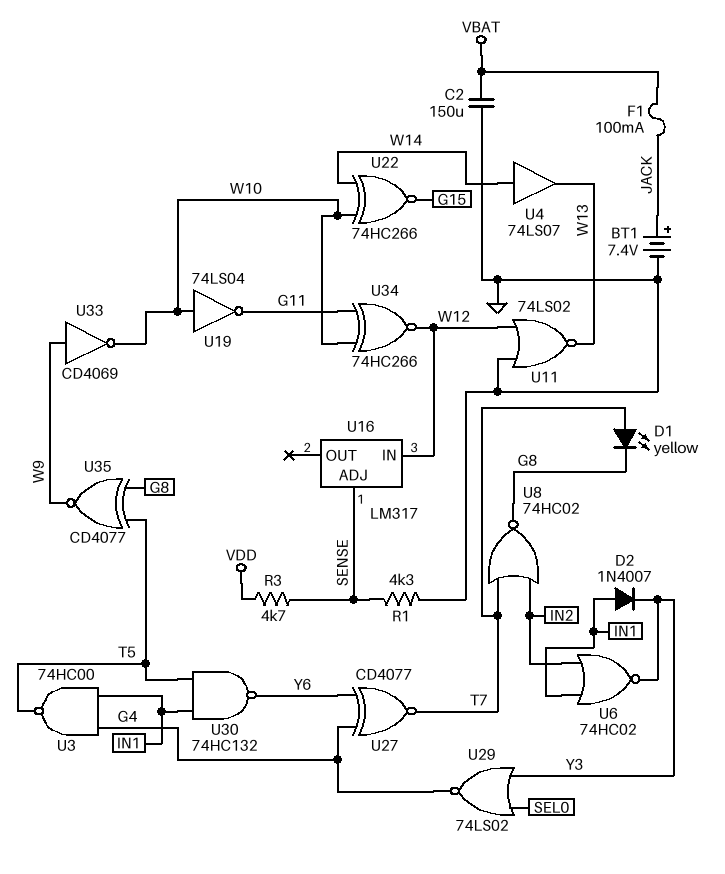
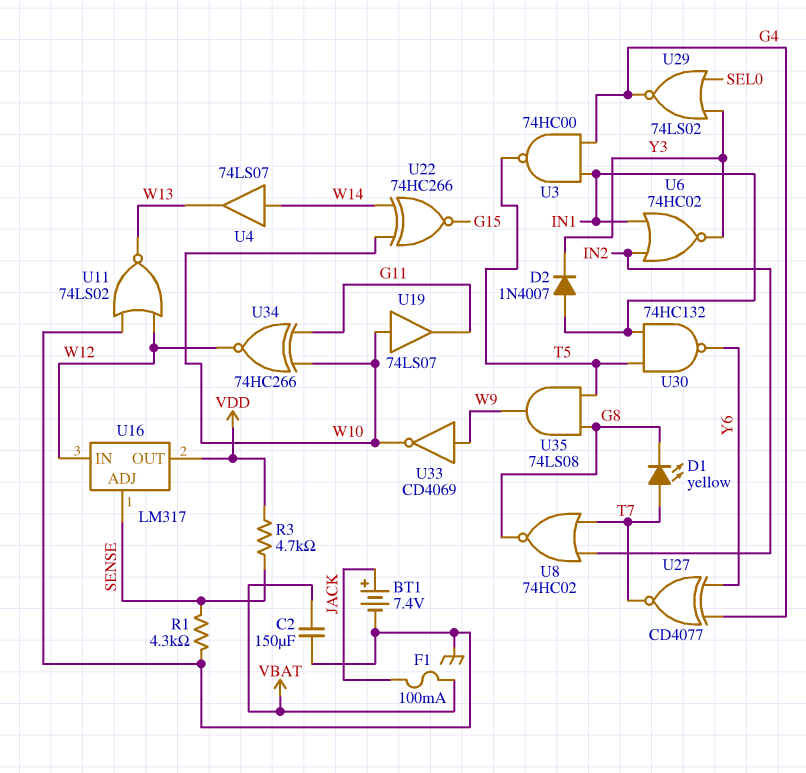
U16 pin OUT: none -> VDD
U19: NOT 74LS04 (in W10, out G11) -> buffer 74LS07 (in W10, out G11)
U35: XNOR CD4077 (in G8, in T5, out W9) -> AND 74LS08 (in G8, in T5, out W9)

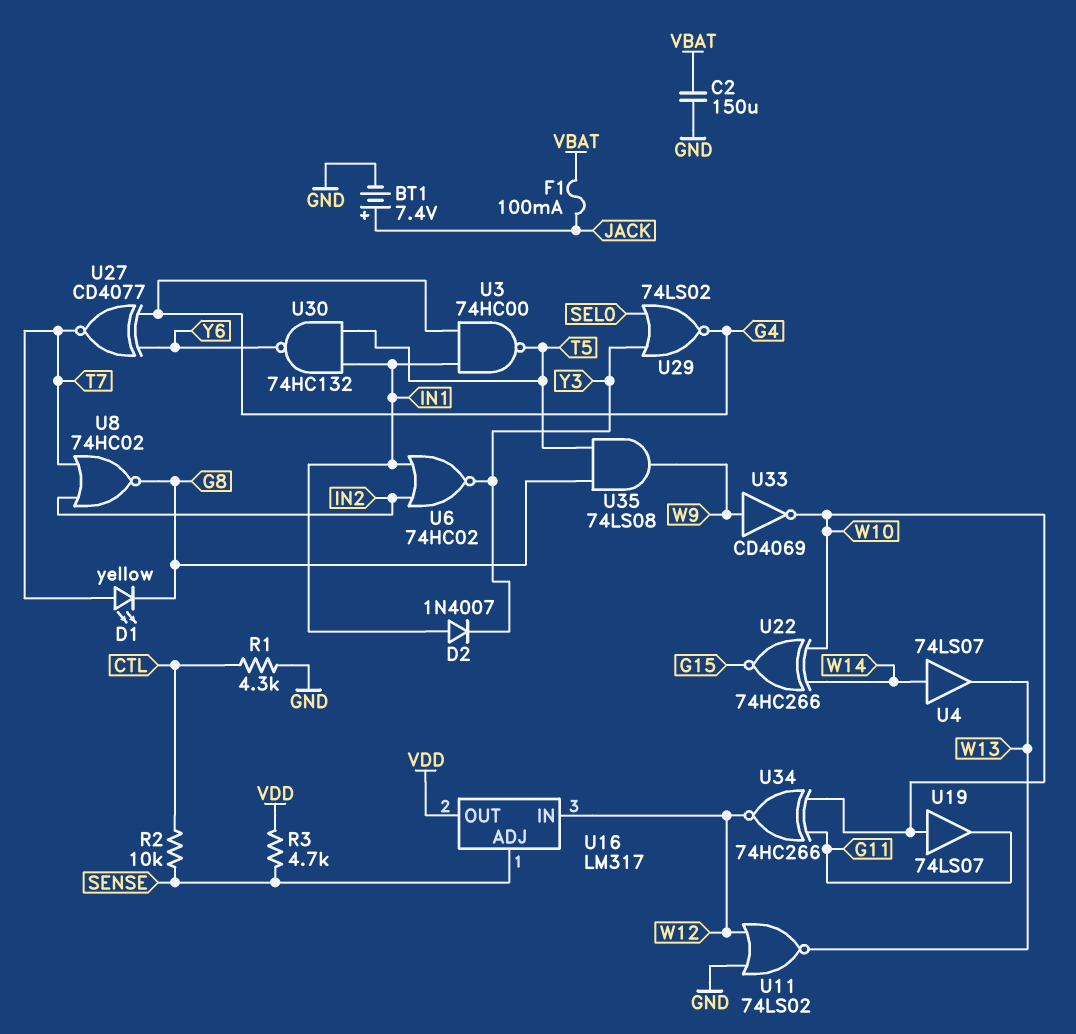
R1: 4.3k (GND, SENSE) -> 4.3k (CTL, GND)
R2: none -> 10k (CTL, SENSE)

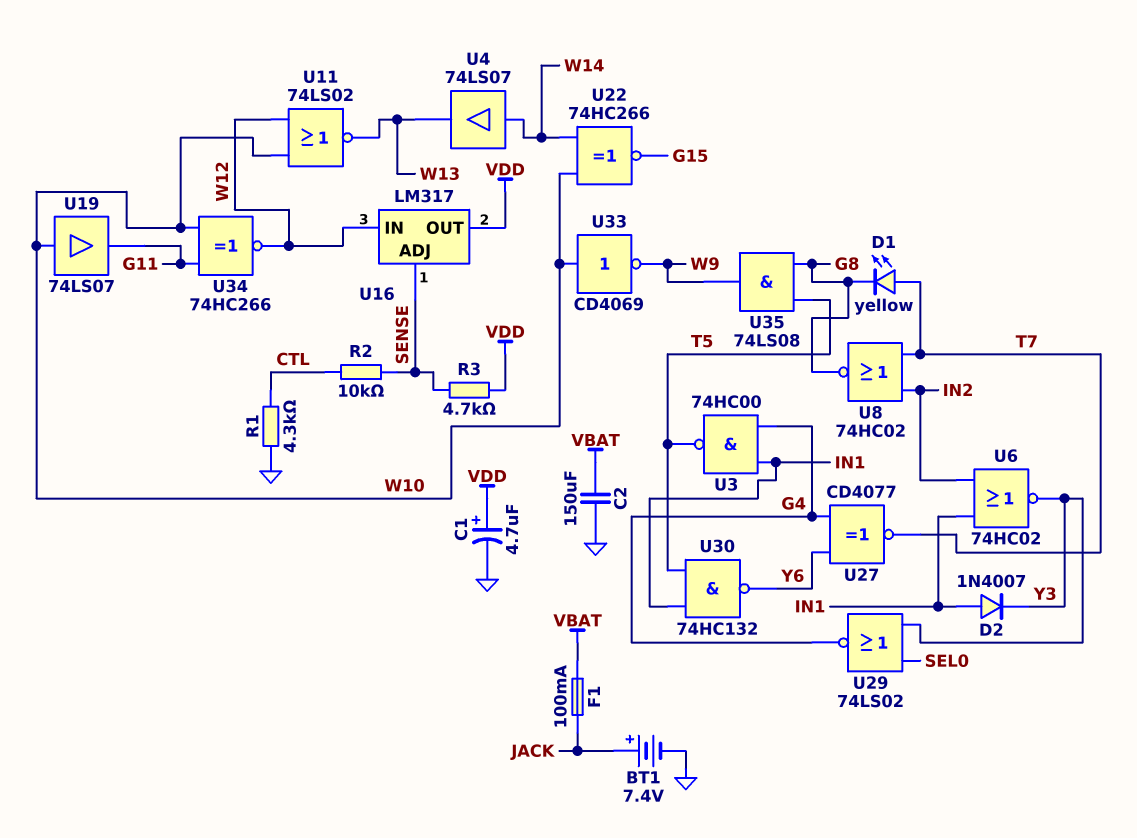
C1: none -> 4.7uF (plus VDD, minus GND)
U11: NOR 74LS02 (in GND, in W12, out W13) -> NOR 74LS02 (in W10, in W12, out W13)
U33: NOT CD4069 (in W9, out W10) -> NOT CD4069 (in W10, out W9)

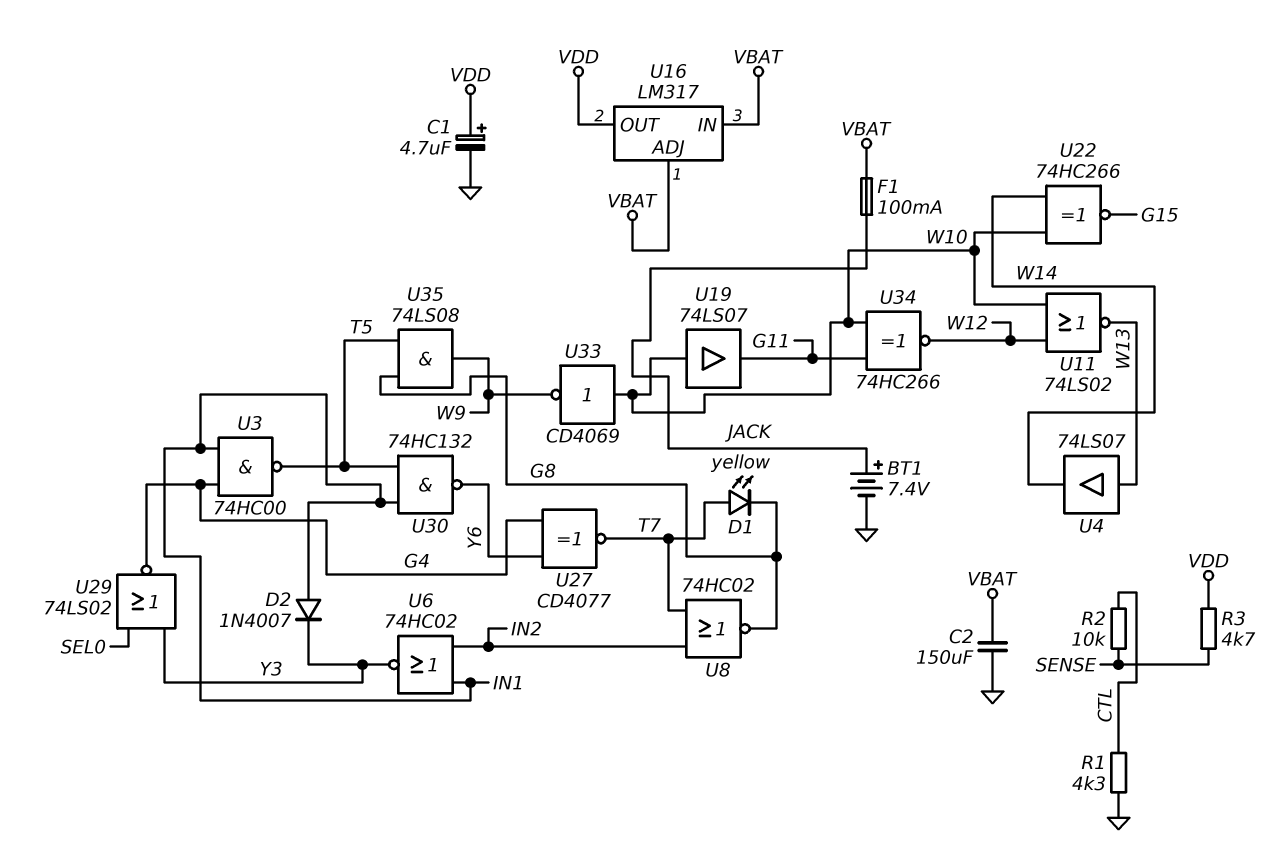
U4: buffer 74LS07 (in W14, out W13) -> buffer 74LS07 (in W13, out W14)
U16 pin ADJ: SENSE -> VBAT
U16 pin IN: W12 -> VBAT

